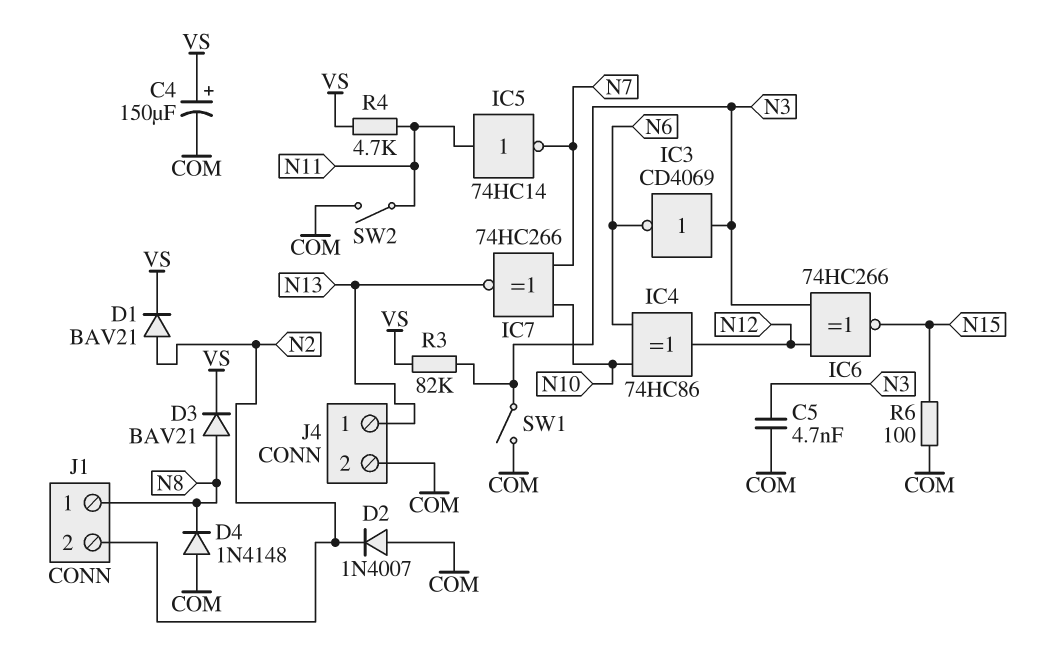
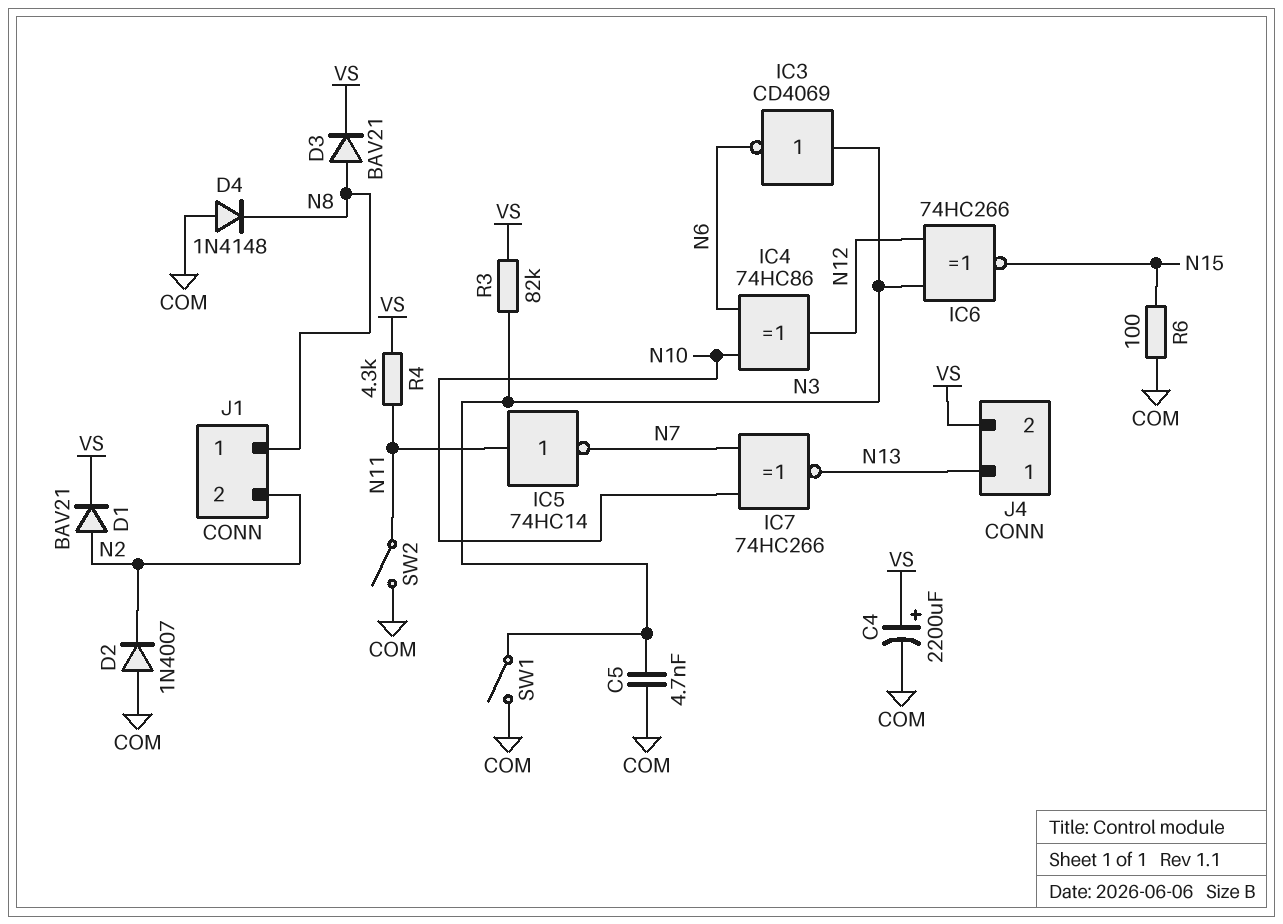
C4: 150uF (plus VS, minus COM) -> 2200uF (plus VS, minus COM)
J4 pin 2: COM -> VS
R4: 4.7k (N11, VS) -> 4.3k (N11, VS)

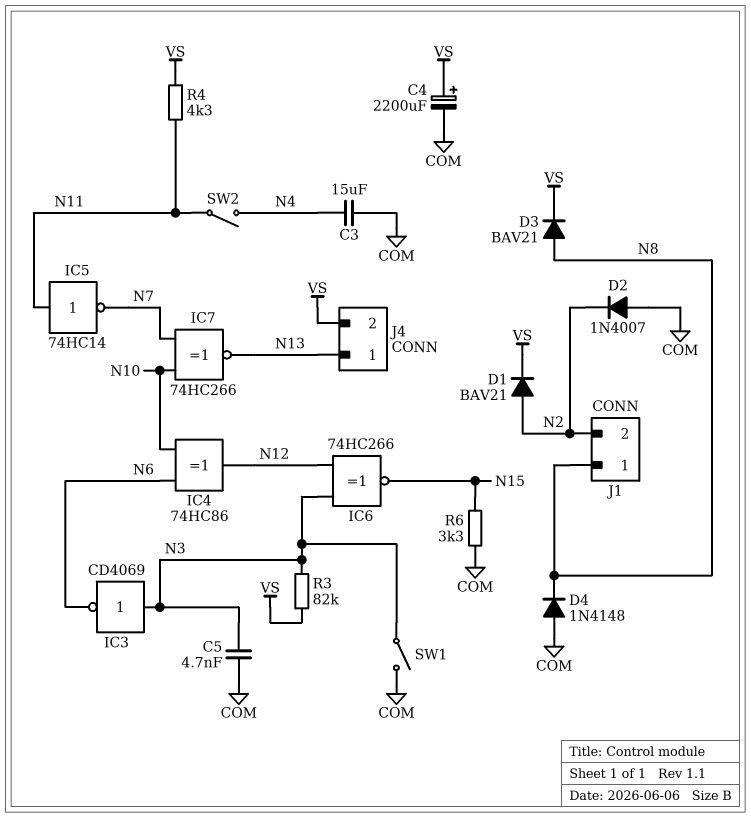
C3: none -> 15uF (COM, N4)
R6: 100 (COM, N15) -> 3.3k (COM, N15)
SW2: switch (COM, N11) -> switch (N4, N11)

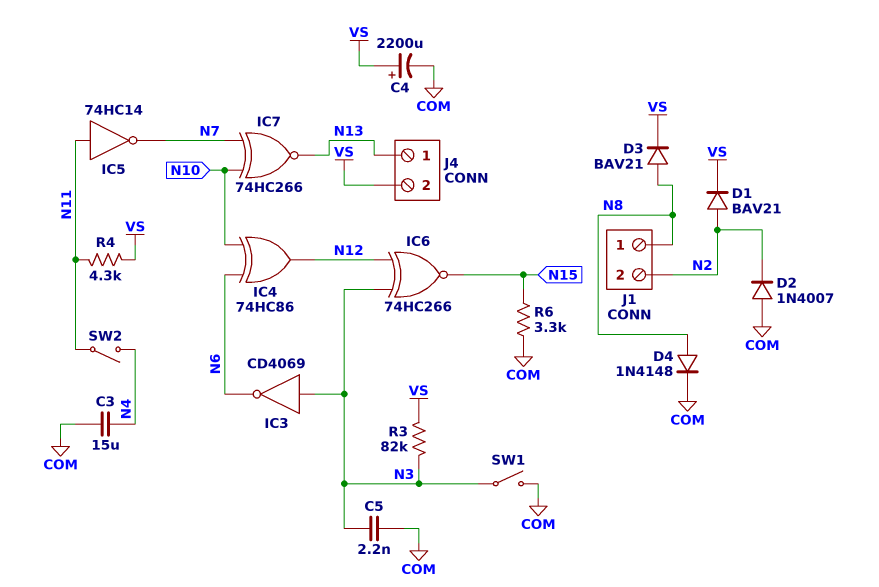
C5: 4.7nF (COM, N3) -> 2.2nF (COM, N3)
D4: diode 1N4148 (A COM, K N8) -> diode 1N4148 (A N8, K COM)

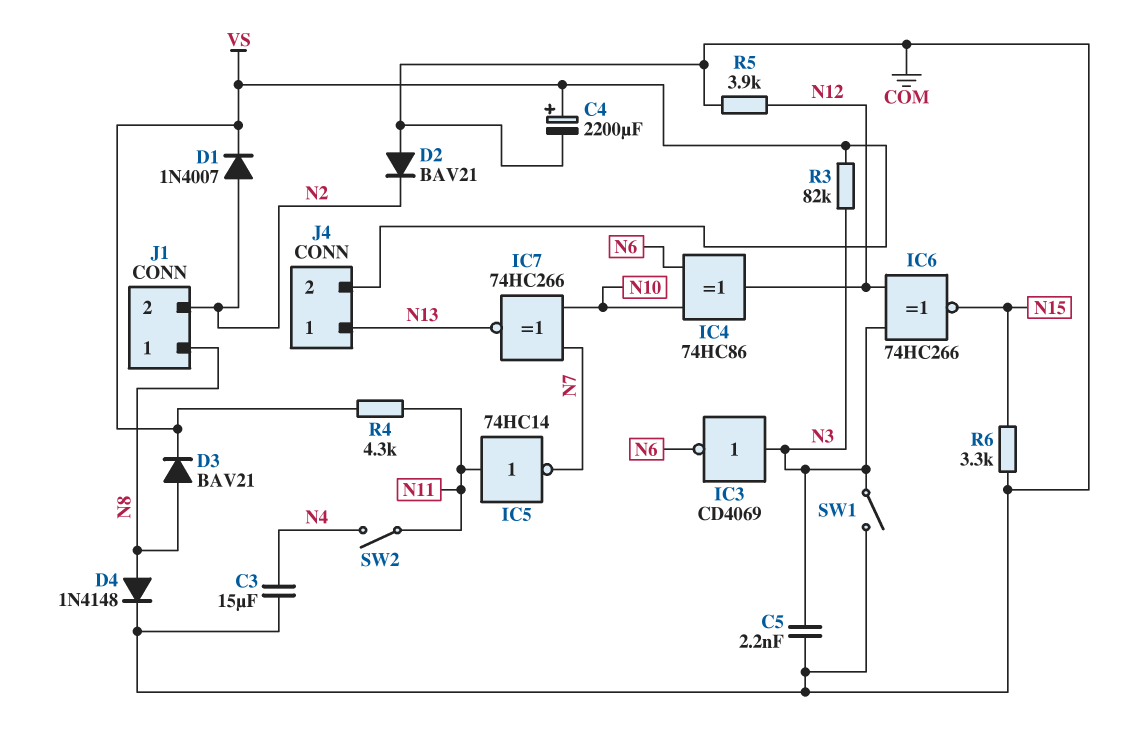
D1: diode BAV21 (A N2, K VS) -> diode 1N4007 (A N2, K VS)
D2: diode 1N4007 (A COM, K N2) -> diode BAV21 (A COM, K N2)
R5: none -> 3.9k (COM, N12)

